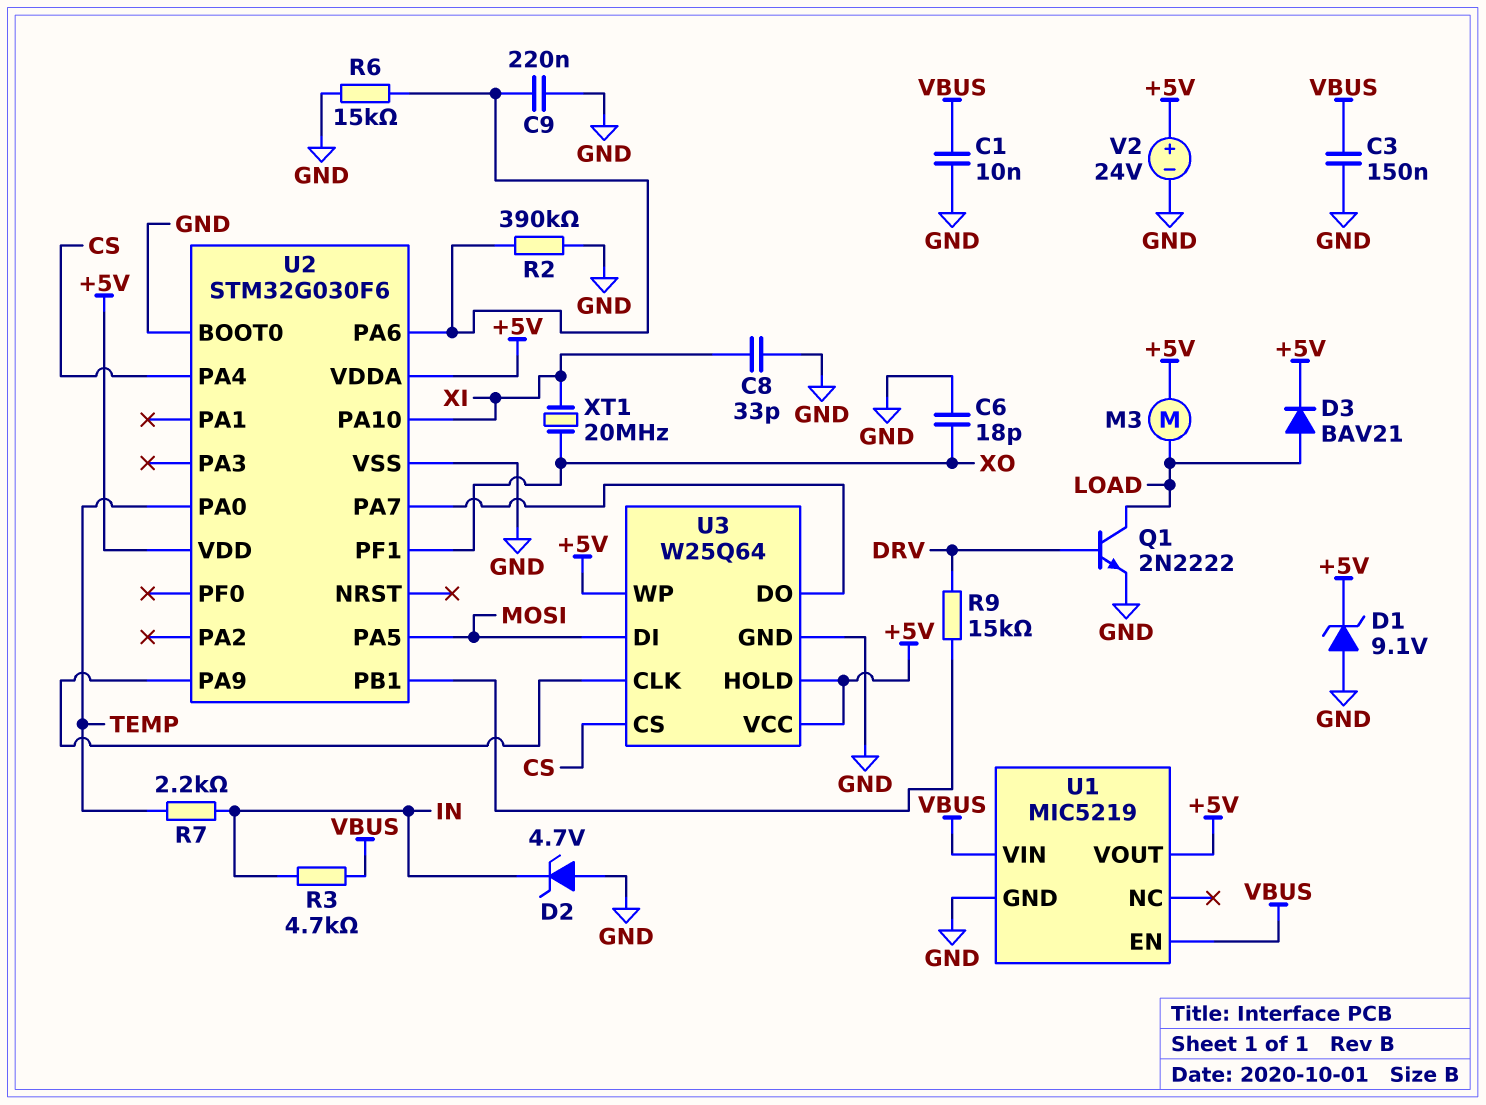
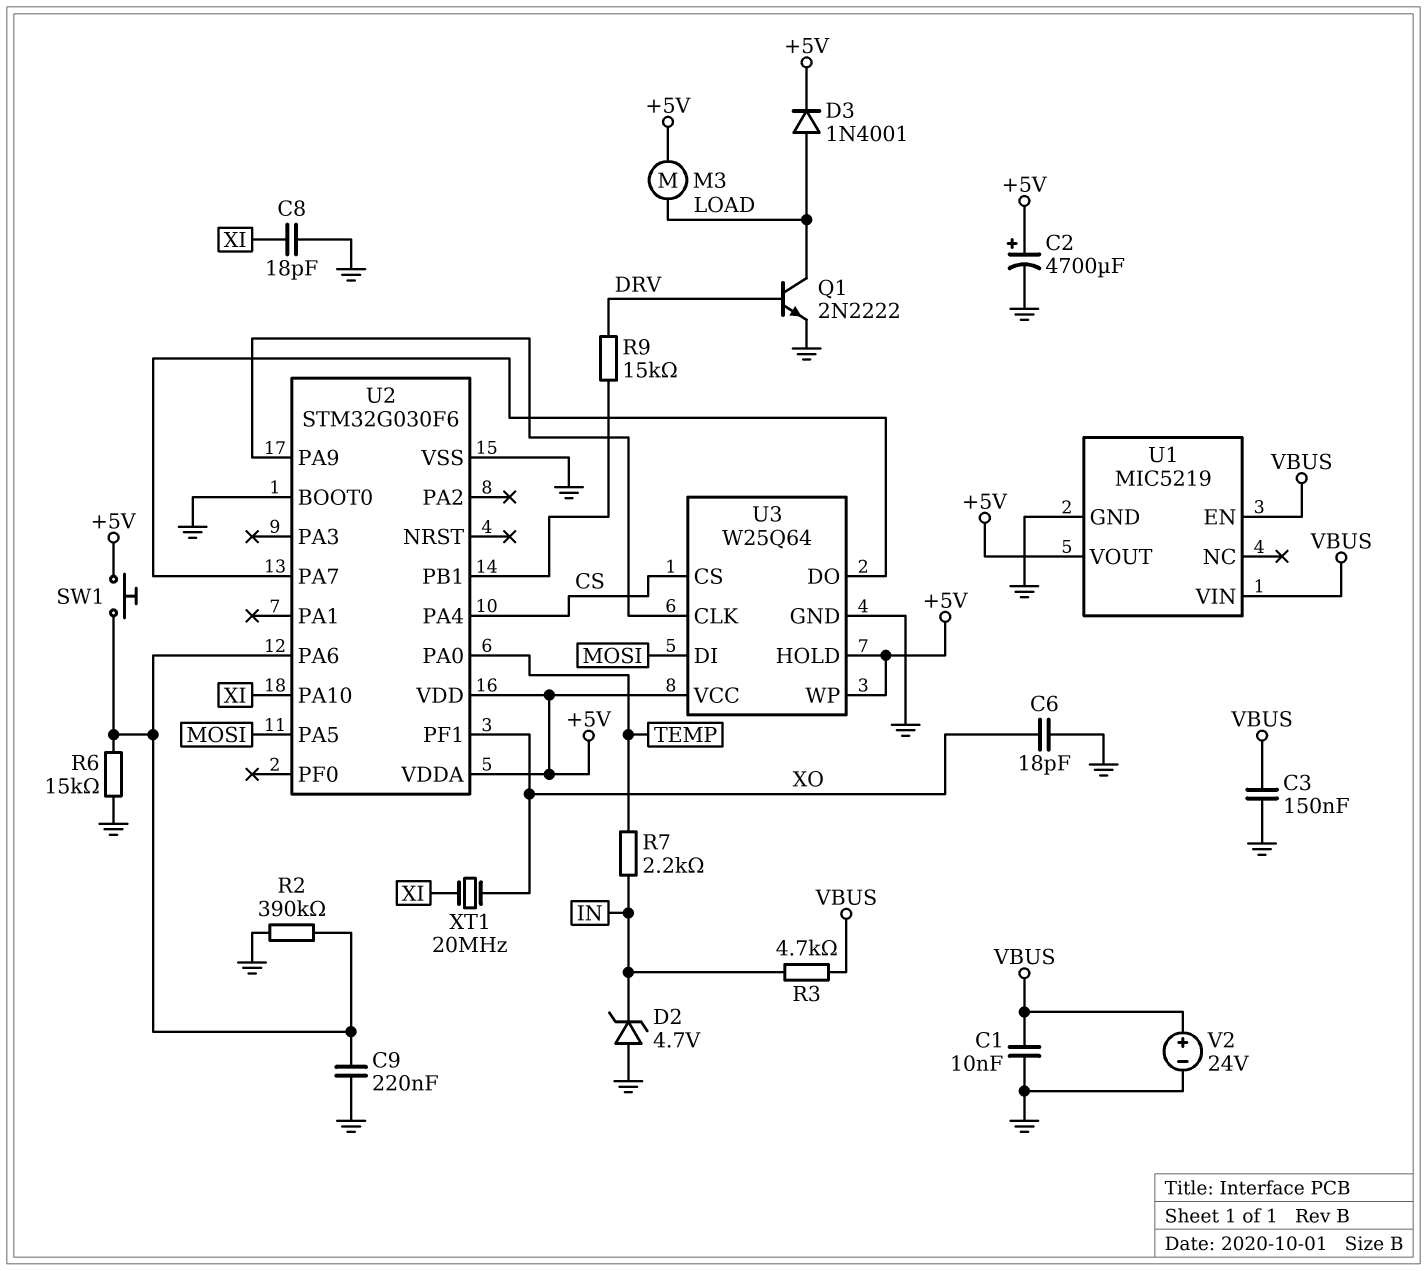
C2: none -> 4700uF (plus +5V, minus GND)
C8: 33pF (GND, XI) -> 18pF (GND, XI)
D1: zener 9.1V (A GND, K +5V) -> none
D3: diode BAV21 (A LOAD, K +5V) -> diode 1N4001 (A LOAD, K +5V)
SW1: none -> button (+5V, U2/PA6)
V2: 24V (plus +5V, minus GND) -> 24V (plus VBUS, minus GND)

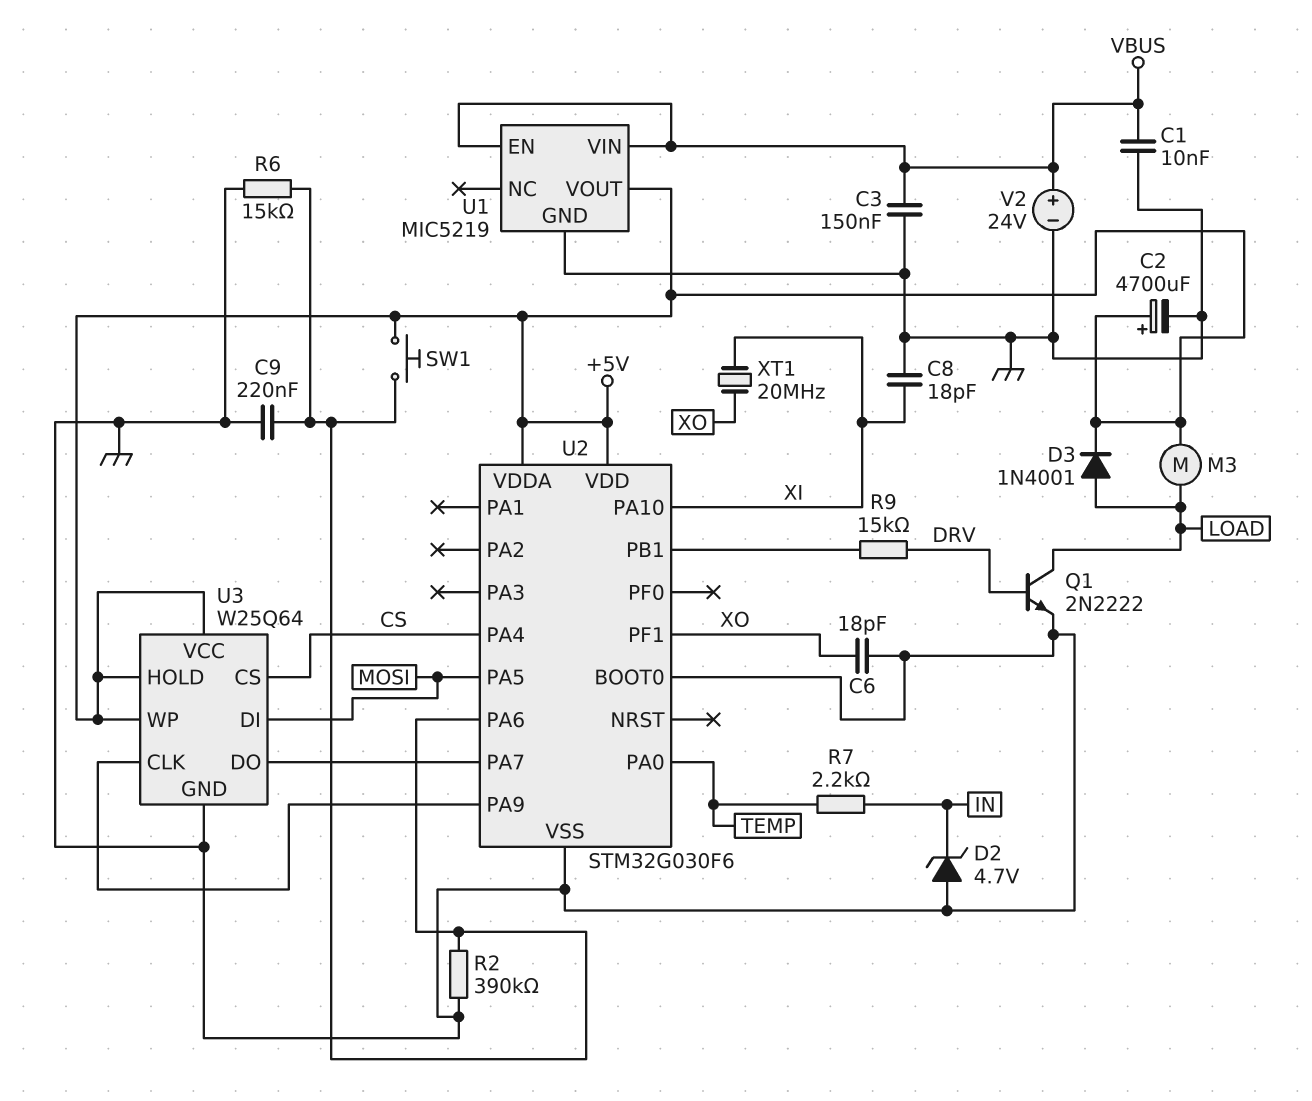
R3: 4.7k (IN, VBUS) -> none

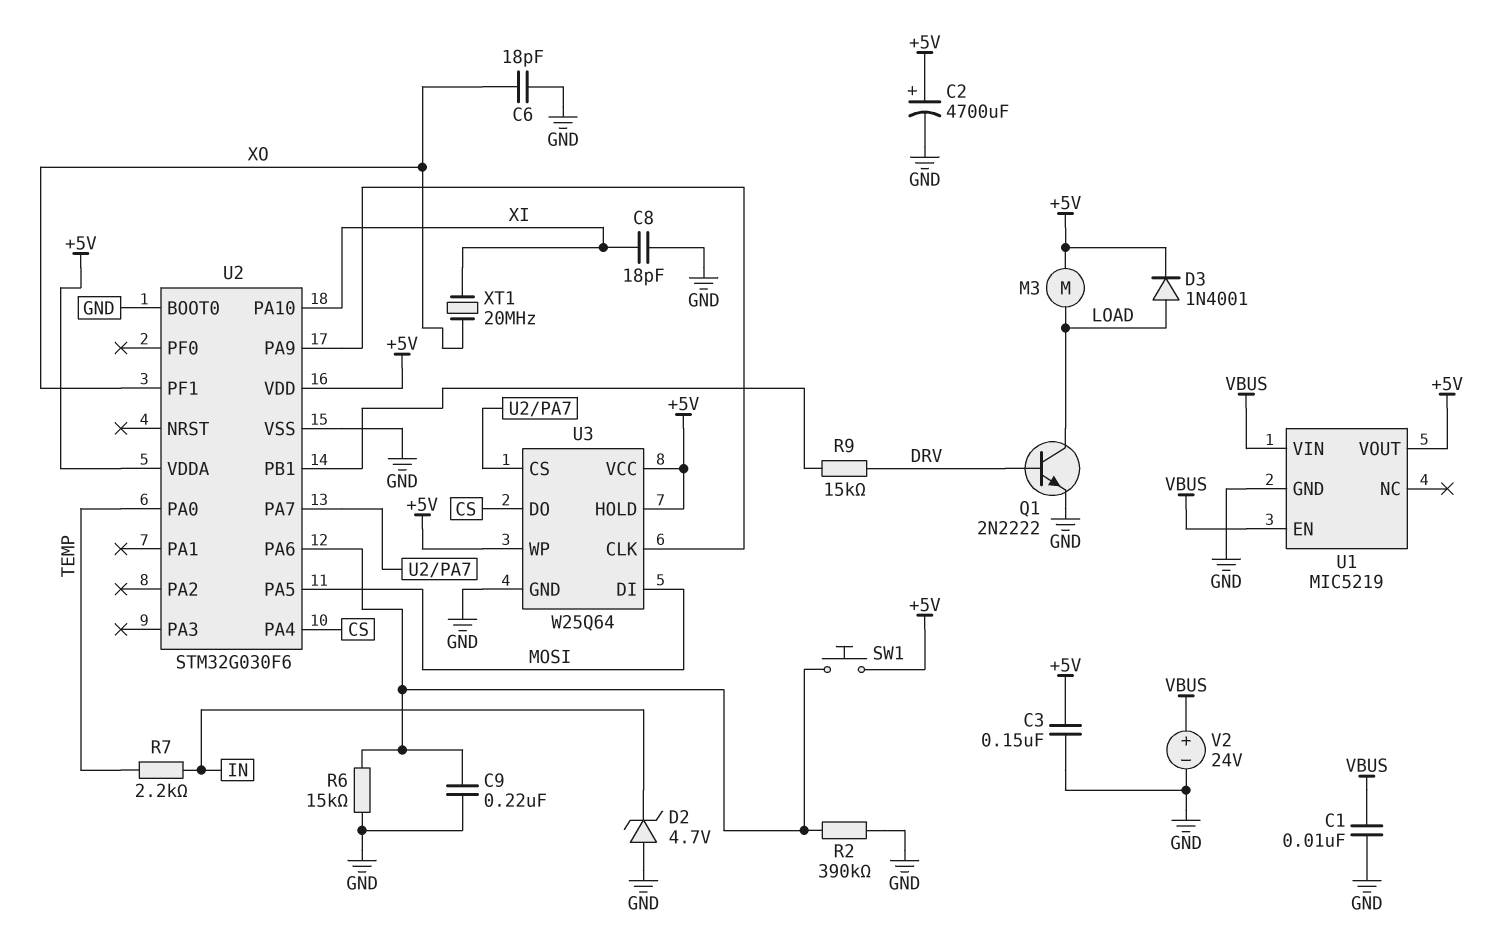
C3: 150nF (GND, VBUS) -> 150nF (+5V, GND)
U3 pin CS: CS -> U2/PA7
U3 pin DO: U2/PA7 -> CS

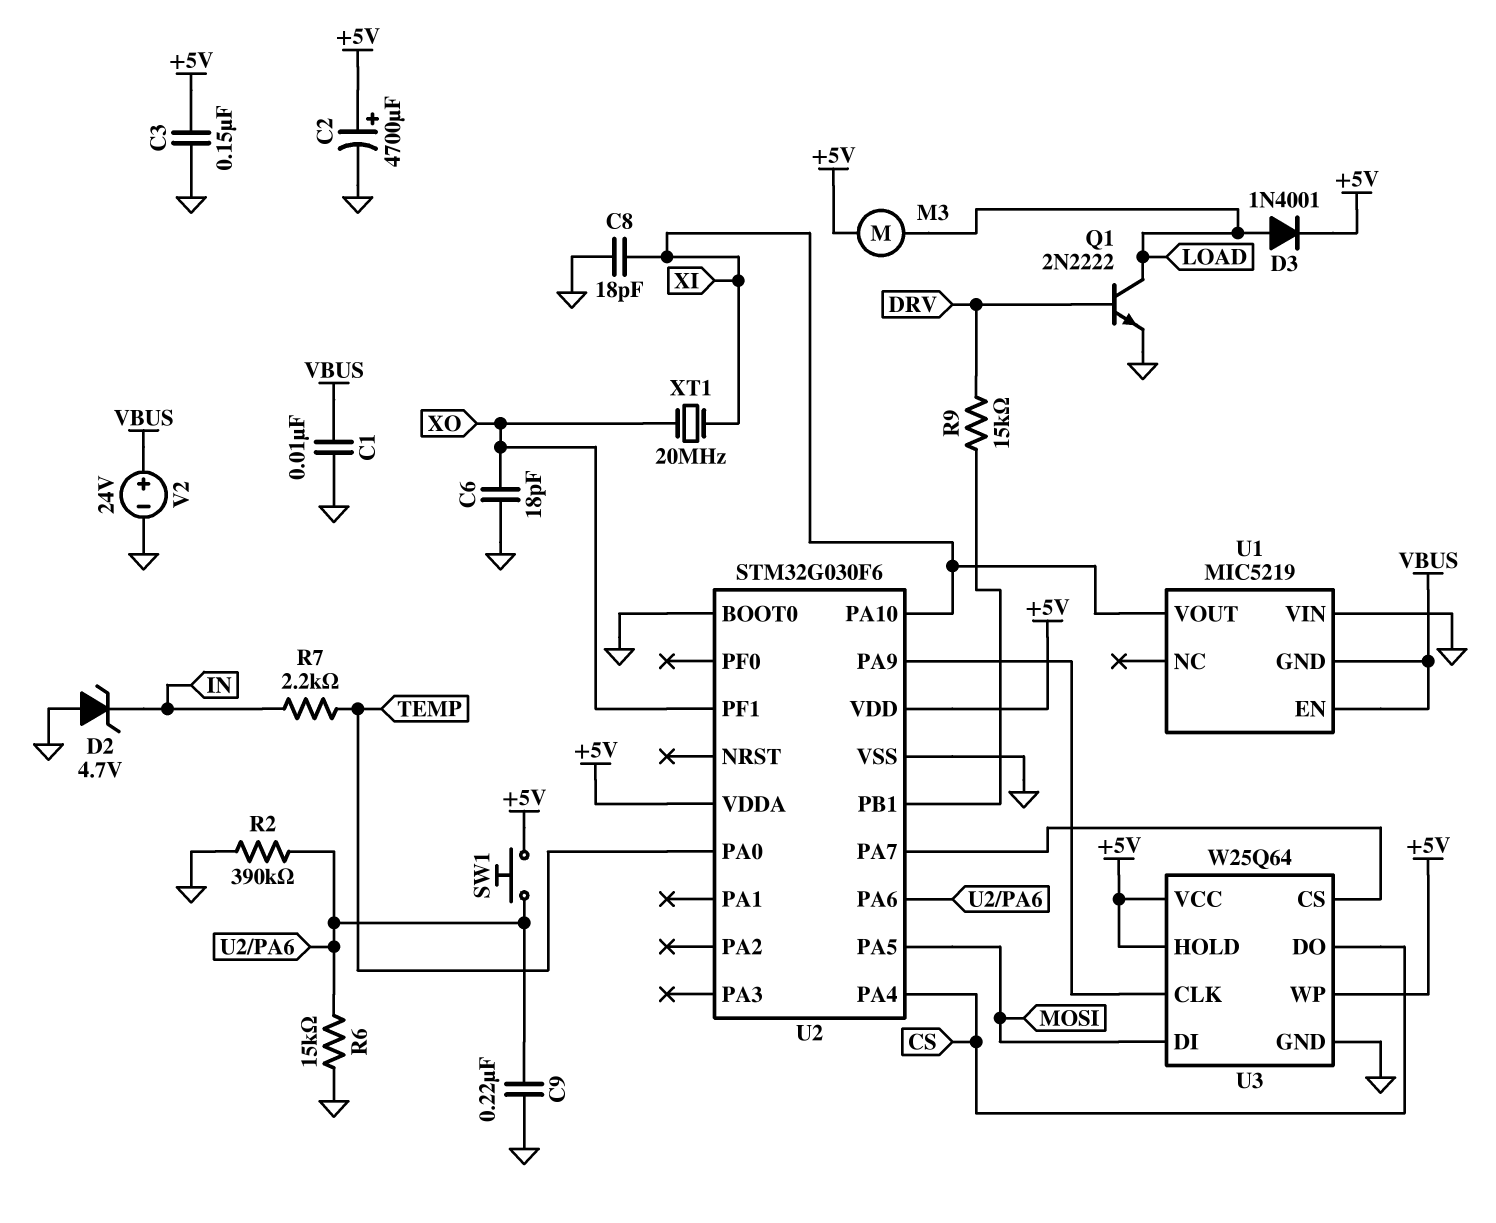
U1 pin GND: GND -> VBUS
U1 pin VIN: VBUS -> GND
U1 pin VOUT: +5V -> XI

